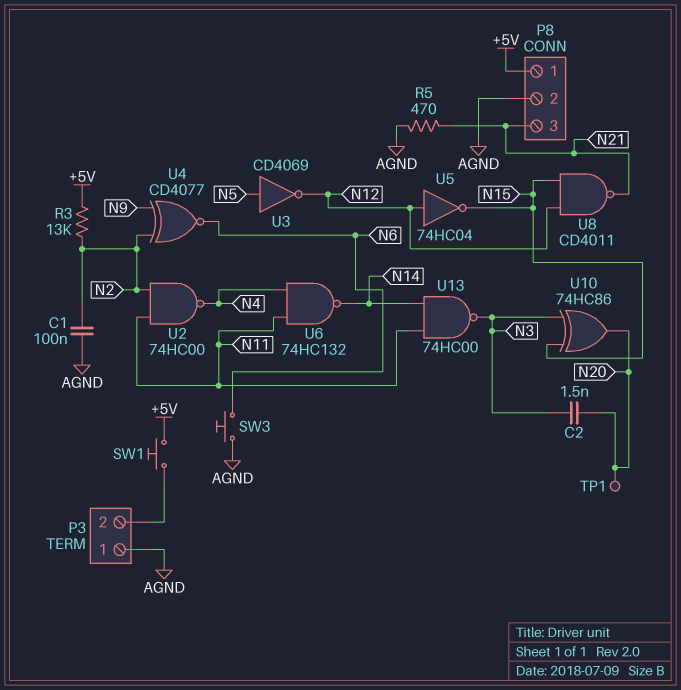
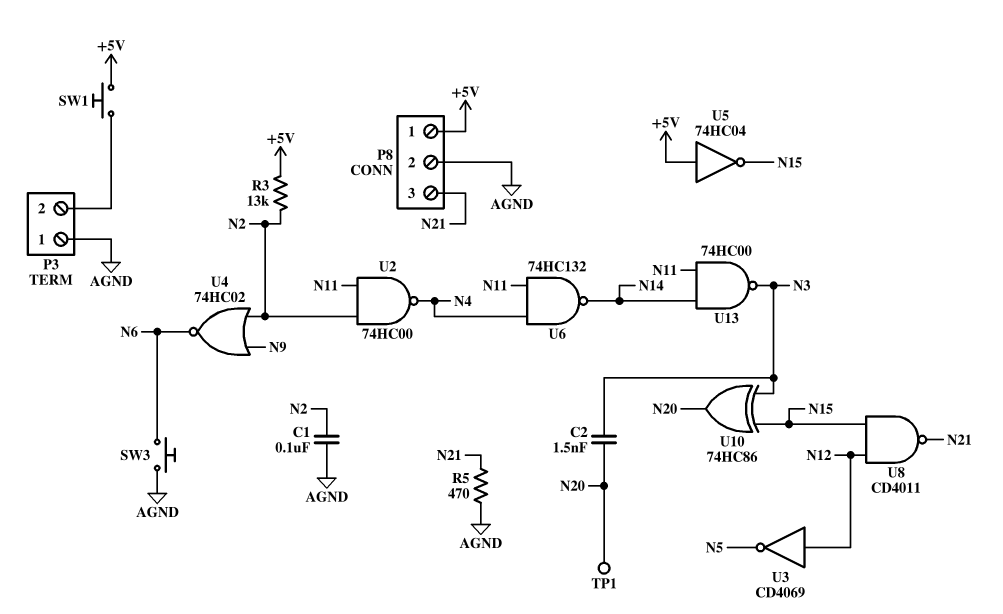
U3: NOT CD4069 (in N5, out N12) -> NOT CD4069 (in N12, out N5)
U4: XNOR CD4077 (in N2, in N9, out N6) -> NOR 74HC02 (in N2, in N9, out N6)
U5: NOT 74HC04 (in N12, out N15) -> NOT 74HC04 (in +5V, out N15)

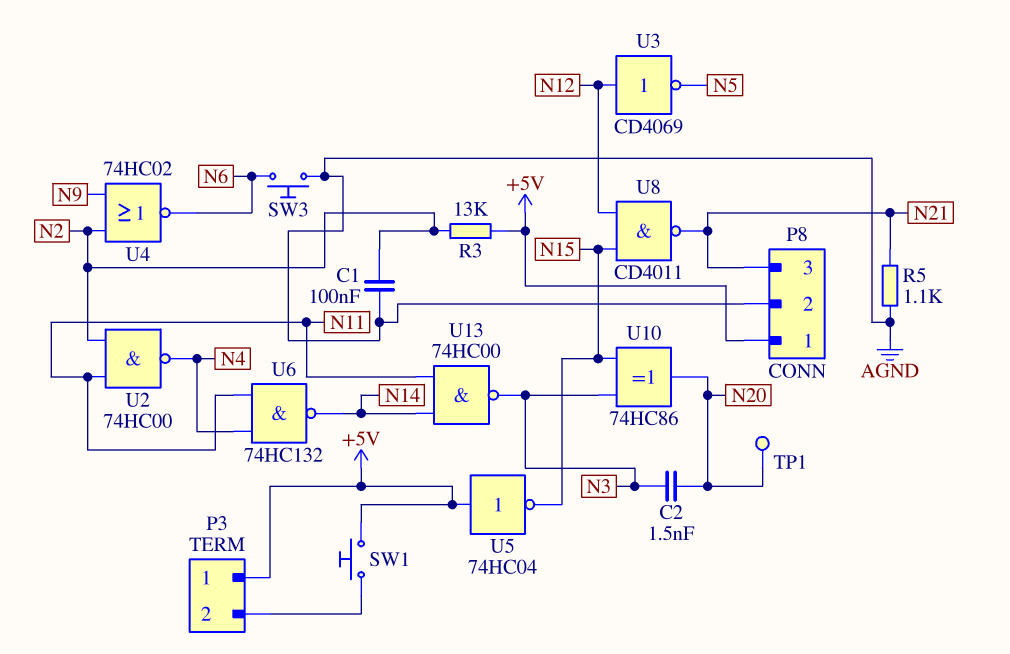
P3 pin 1: AGND -> +5V
R5: 470 (AGND, N21) -> 1.1k (AGND, N21)

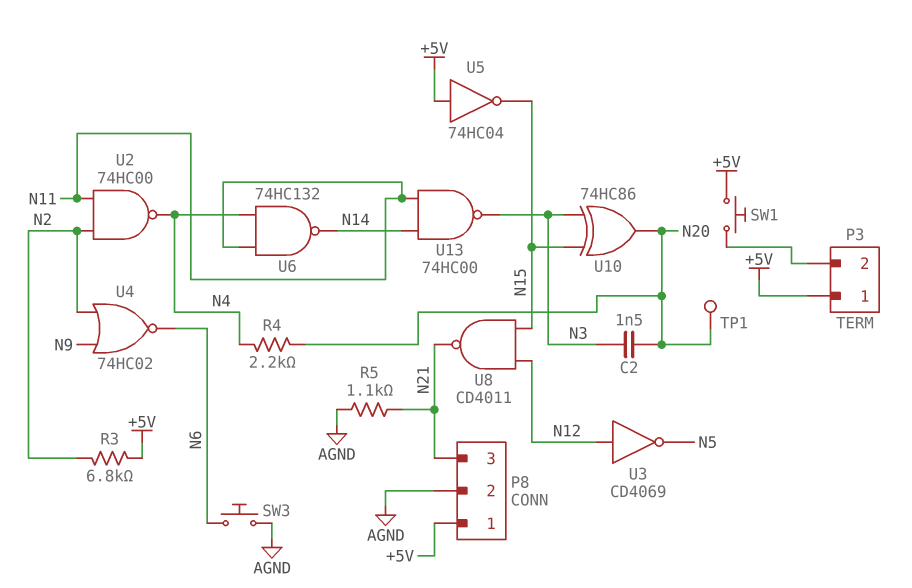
C1: 100nF (AGND, N2) -> none
R3: 13k (+5V, N2) -> 6.8k (+5V, N2)
R4: none -> 2.2k (N4, N20)

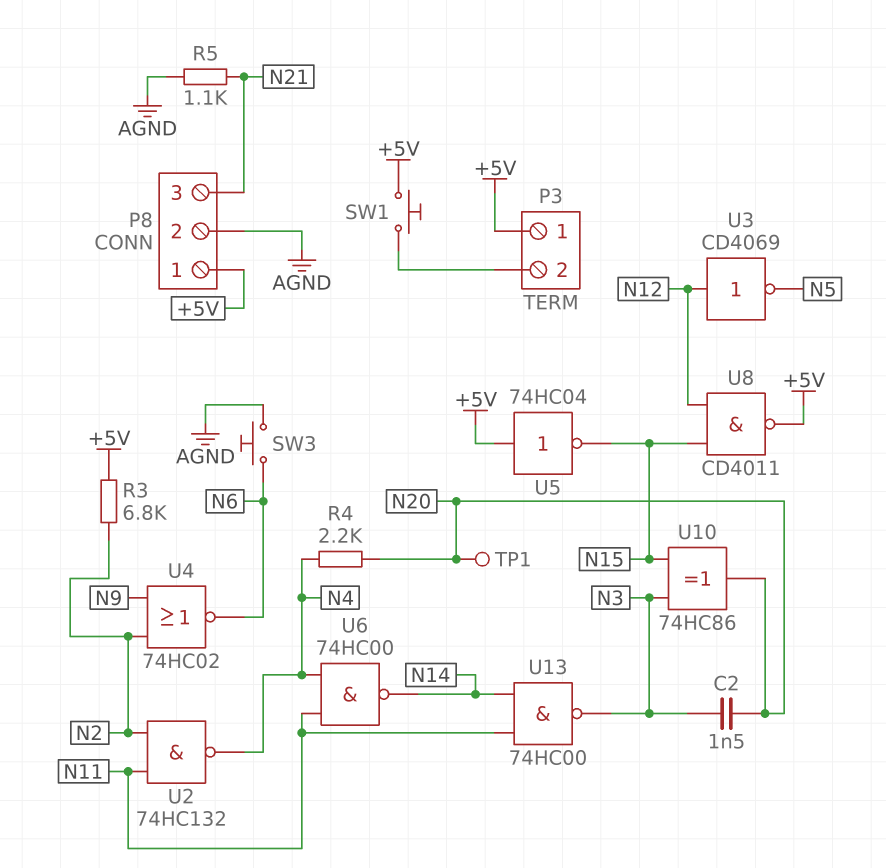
U2: NAND 74HC00 (in N2, in N11, out N4) -> NAND 74HC132 (in N2, in N11, out N4)
U6: NAND 74HC132 (in N4, in N11, out N14) -> NAND 74HC00 (in N4, in N11, out N14)
U8: NAND CD4011 (in N12, in N15, out N21) -> NAND CD4011 (in N12, in N15, out +5V)

